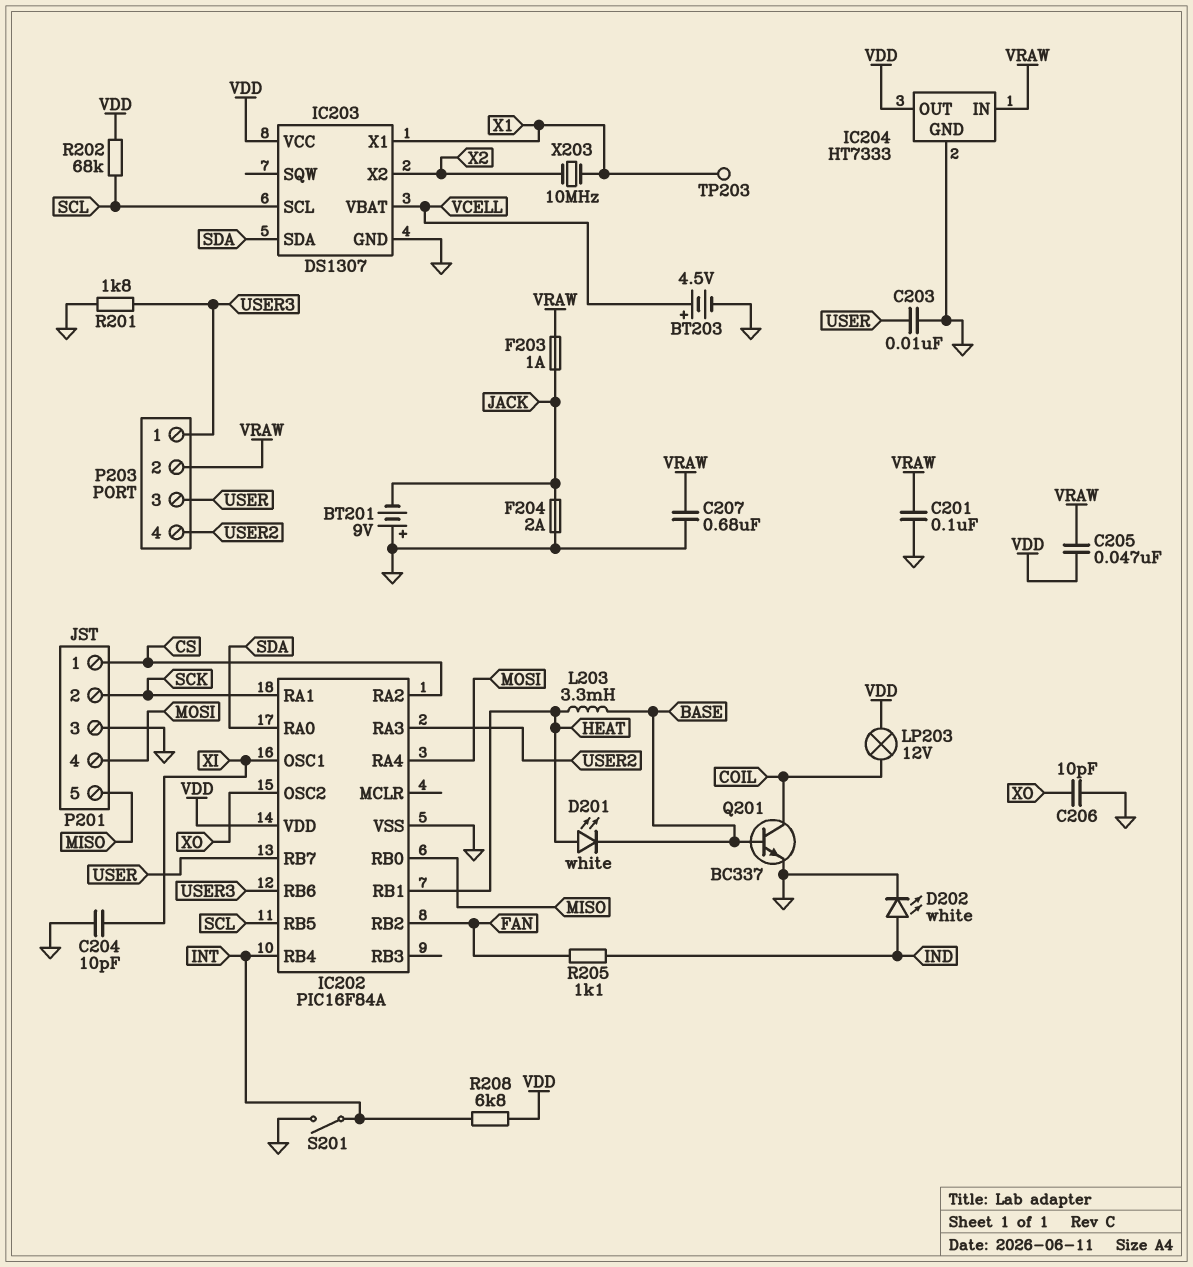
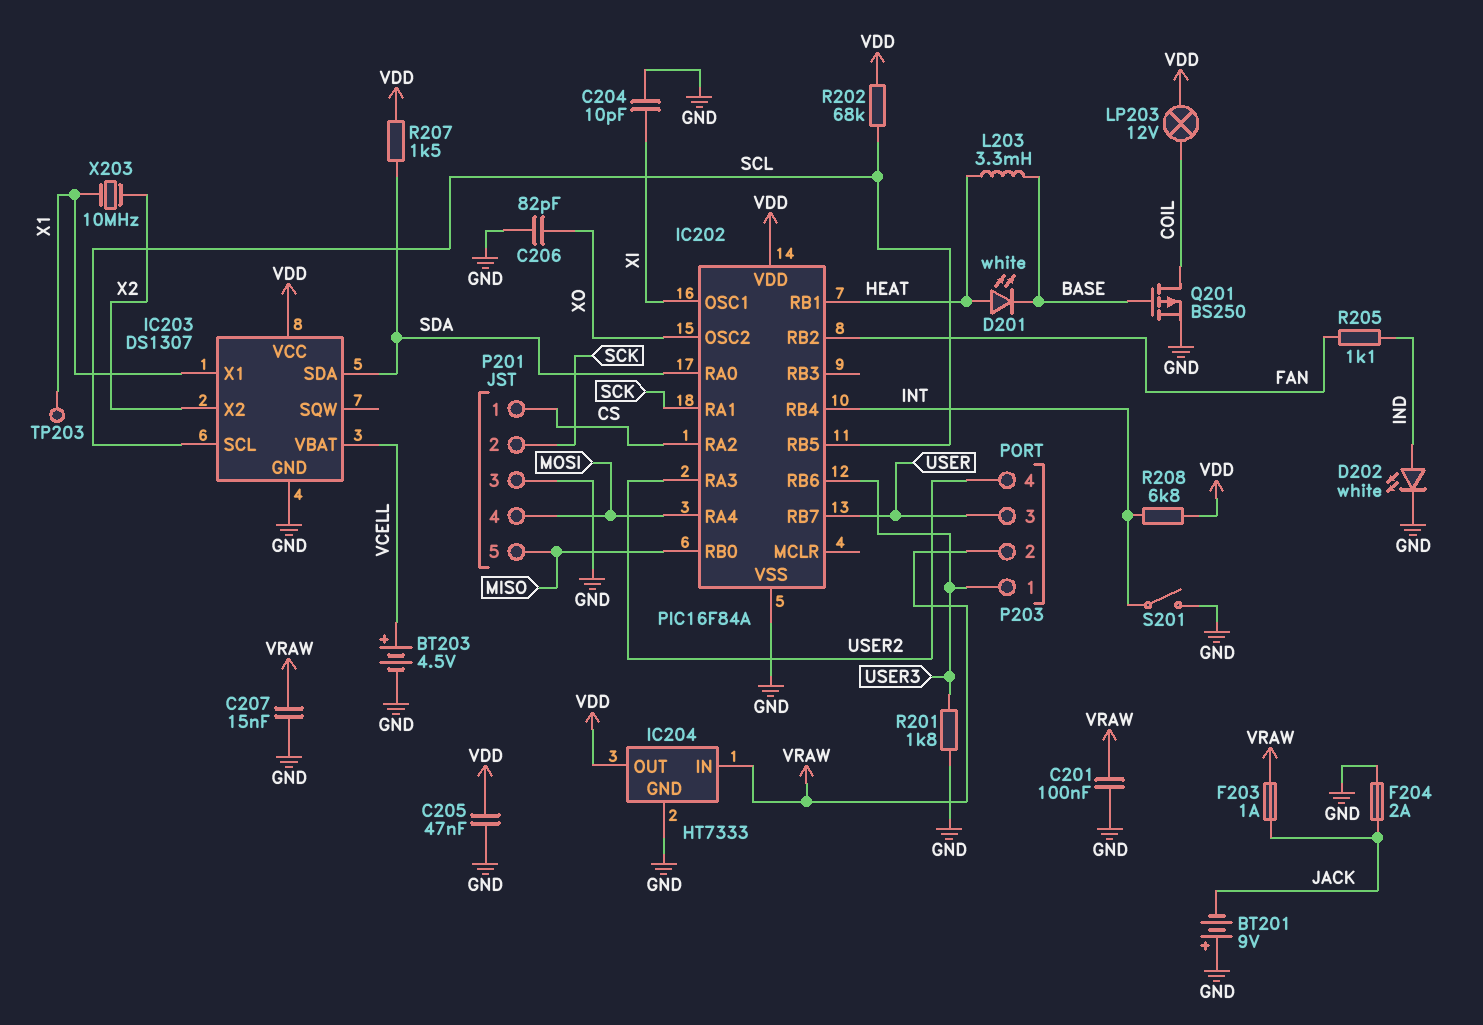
C203: 10nF (GND, USER) -> none
C205: 47nF (VDD, VRAW) -> 47nF (GND, VDD)
C206: 10pF (GND, XO) -> 82pF (GND, XO)
C207: 680nF (GND, VRAW) -> 15nF (GND, VRAW)
Q201: NPN BC337 (B BASE, C COIL, E GND) -> PMOS BS250 (G BASE, D COIL, S GND)
R207: none -> 1.5k (SDA, VDD)

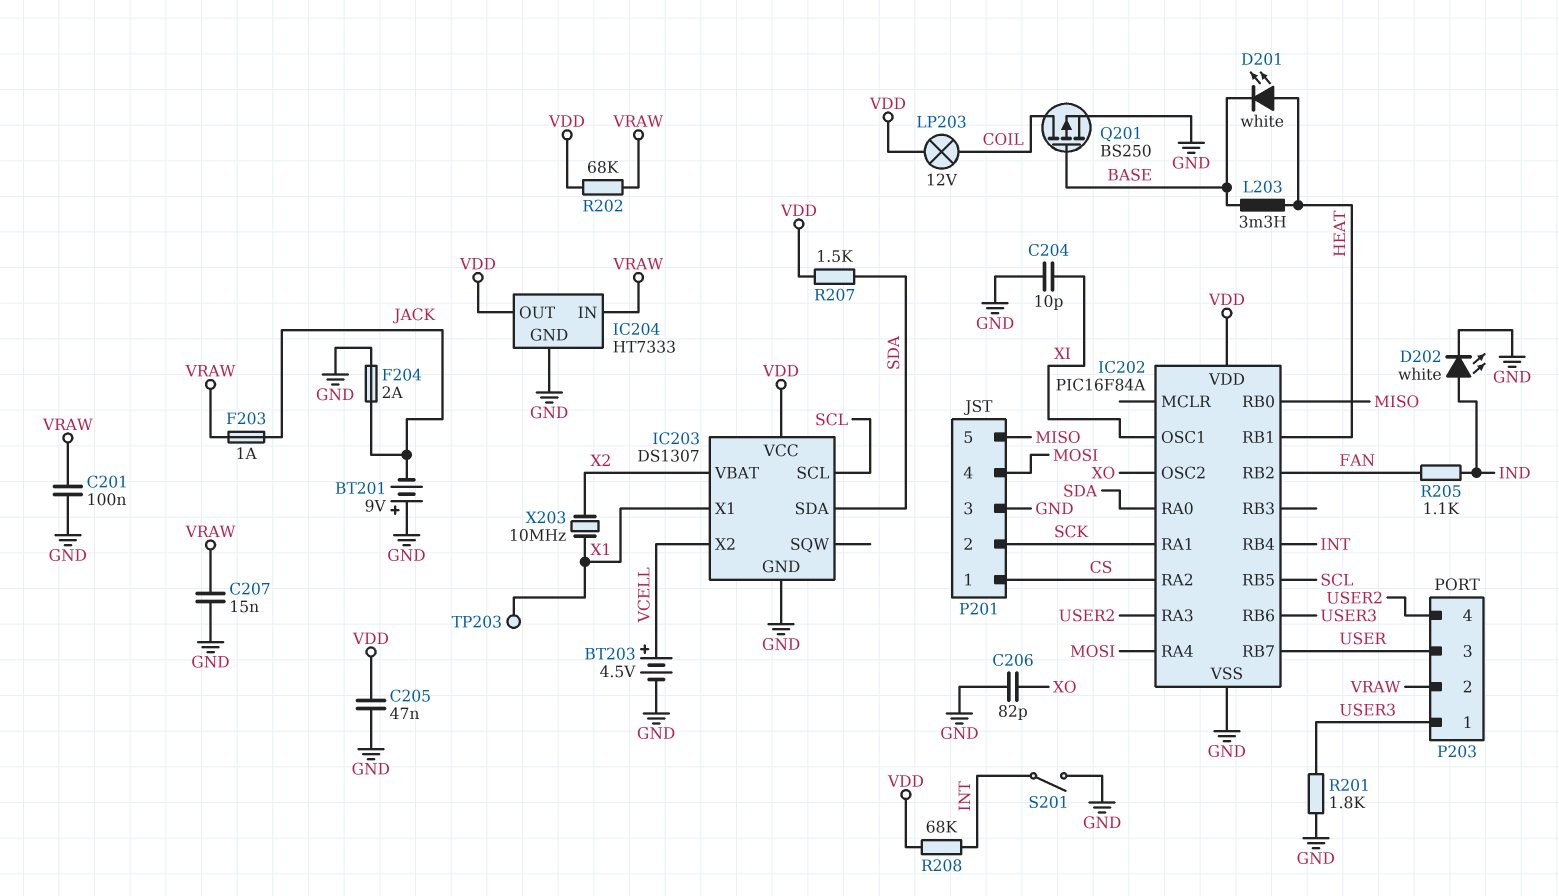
IC203 pin VBAT: VCELL -> X2
IC203 pin X2: X2 -> VCELL
R202: 68k (SCL, VDD) -> 68k (VDD, VRAW)
R208: 6.8k (INT, VDD) -> 68k (INT, VDD)

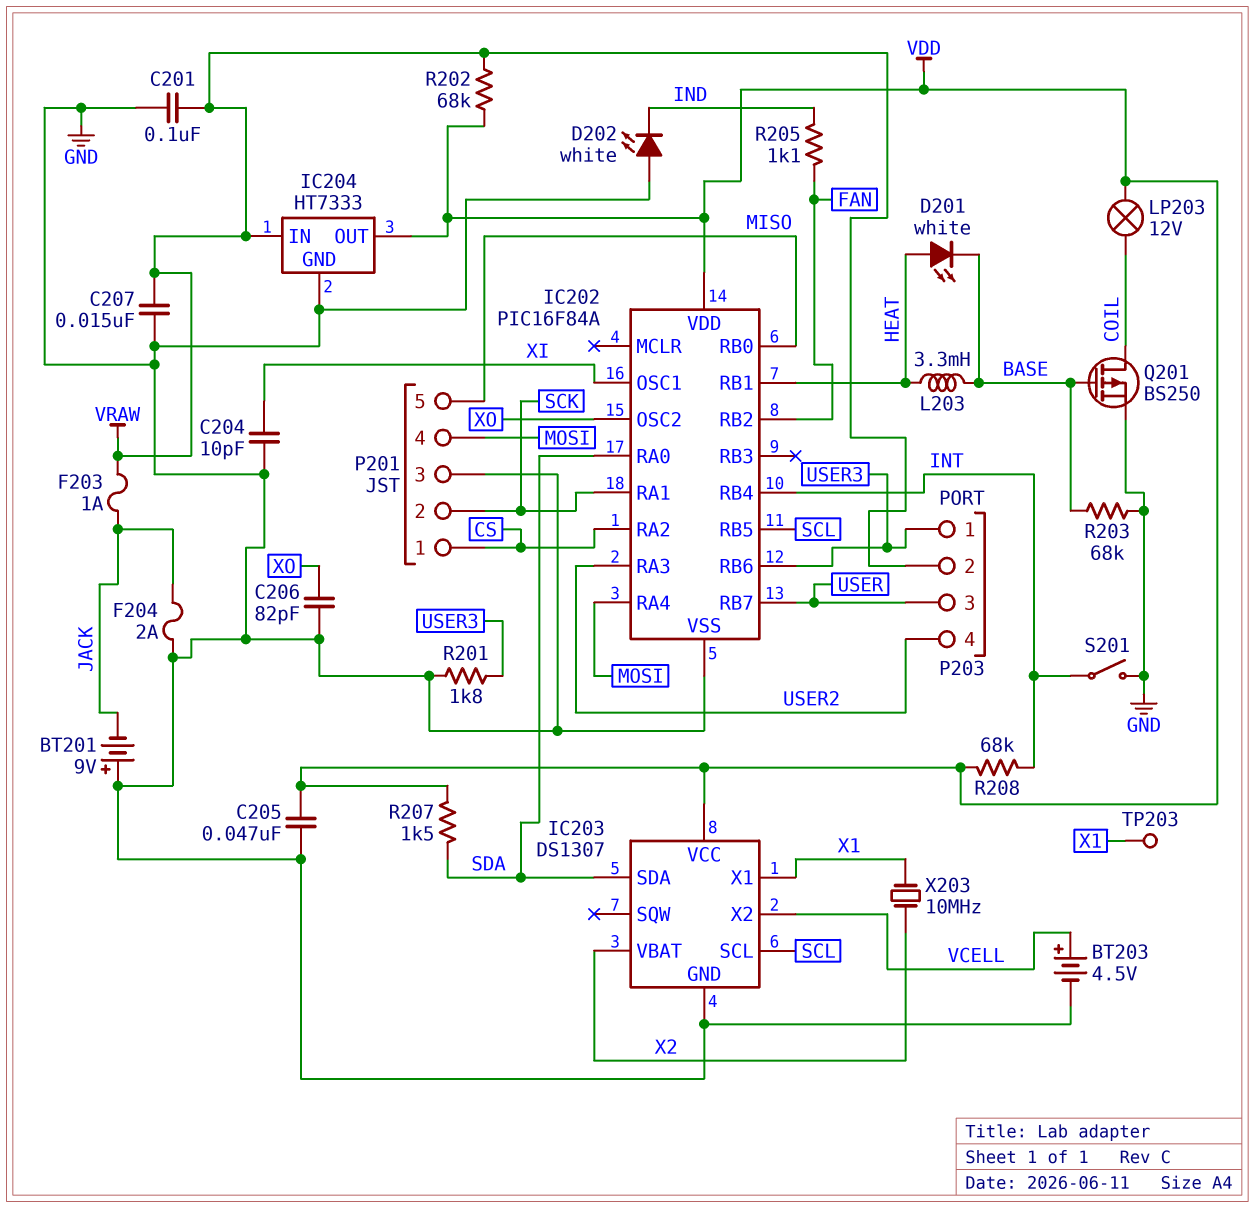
D202: LED white (A IND, K GND) -> LED white (A GND, K IND)
R203: none -> 68k (BASE, GND)

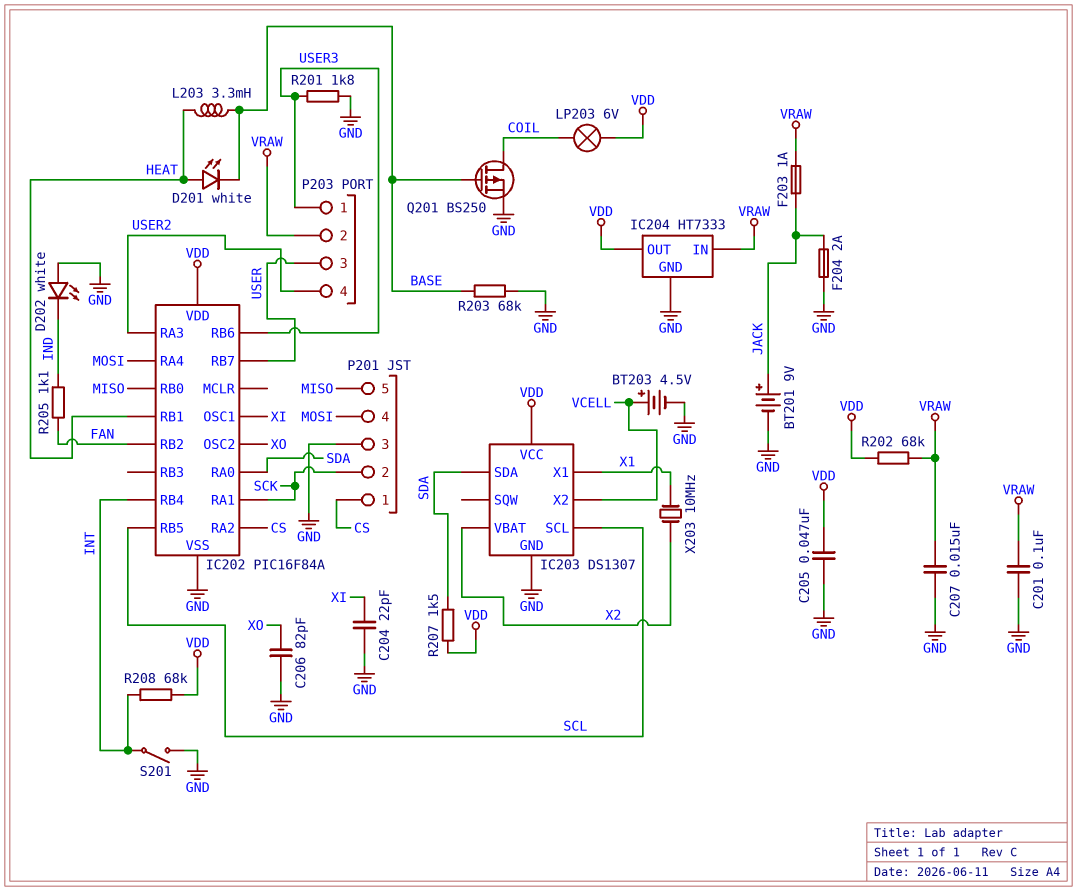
BT201: 9V (plus GND, minus JACK) -> 9V (plus JACK, minus GND)
C204: 10pF (GND, XI) -> 22pF (GND, XI)
LP203: lamp 12V (COIL, VDD) -> lamp 6V (COIL, VDD)
TP203: test point (X1) -> none

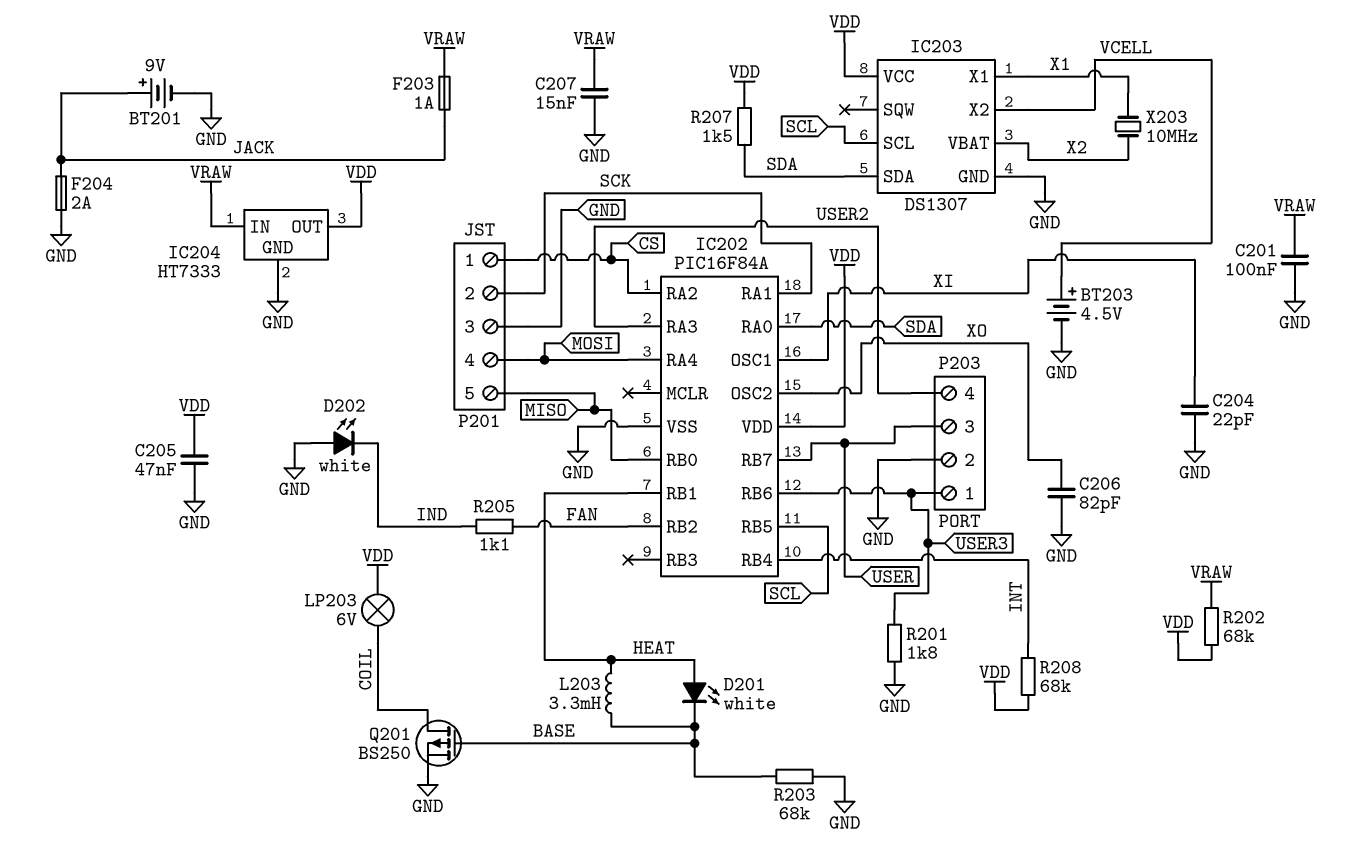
P203 pin 2: VRAW -> GND
S201: switch (GND, INT) -> none

